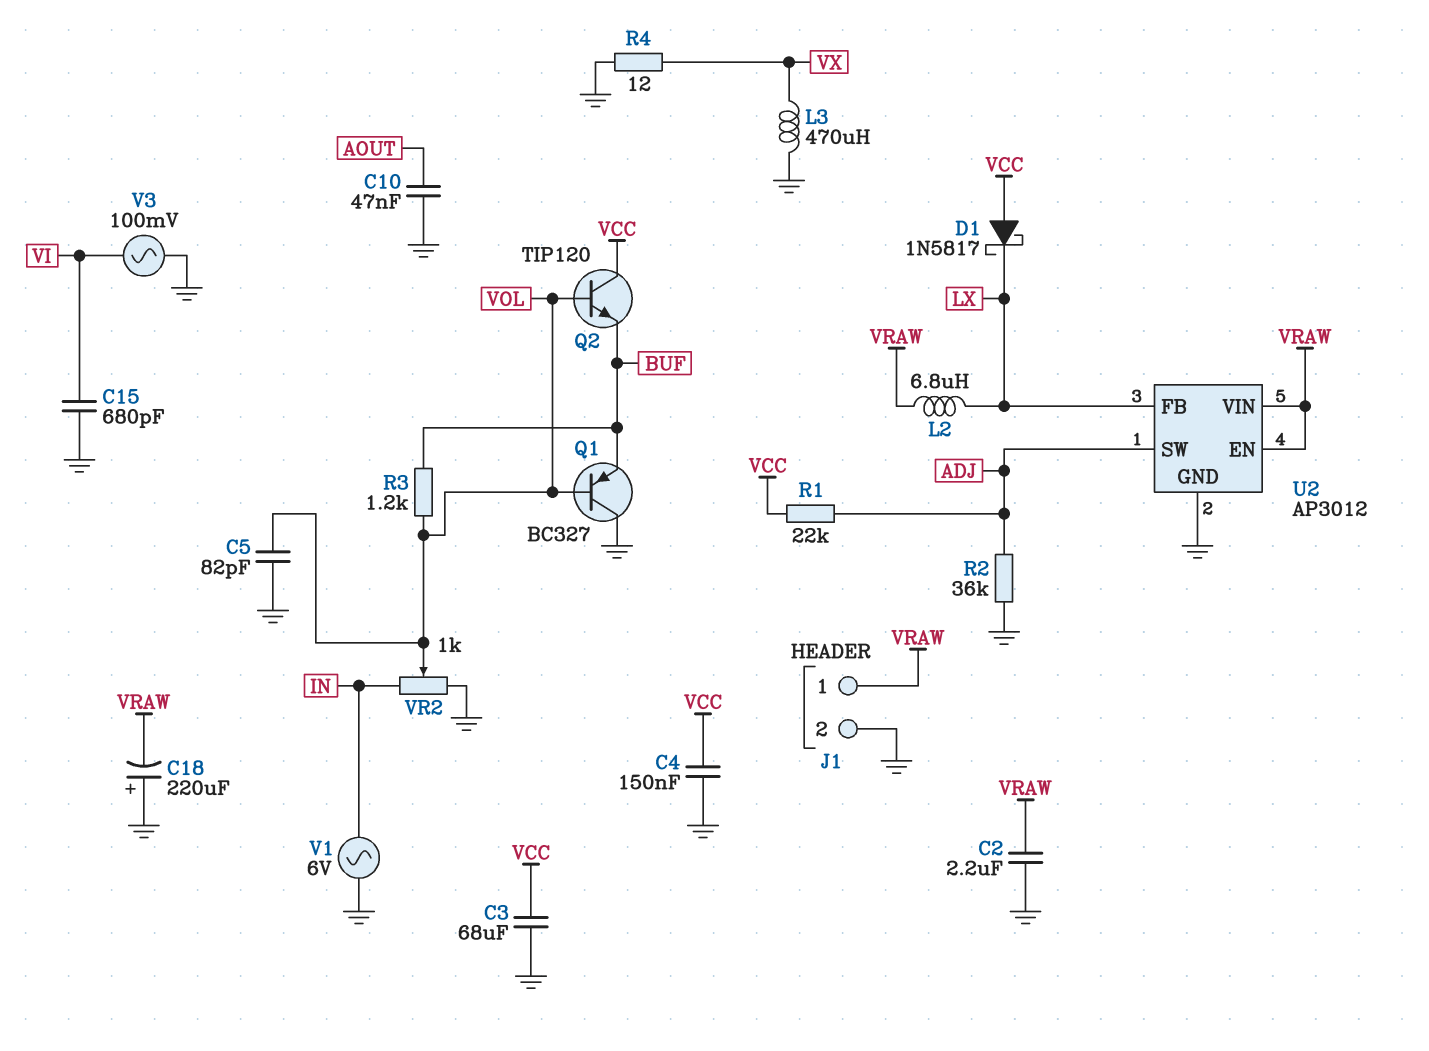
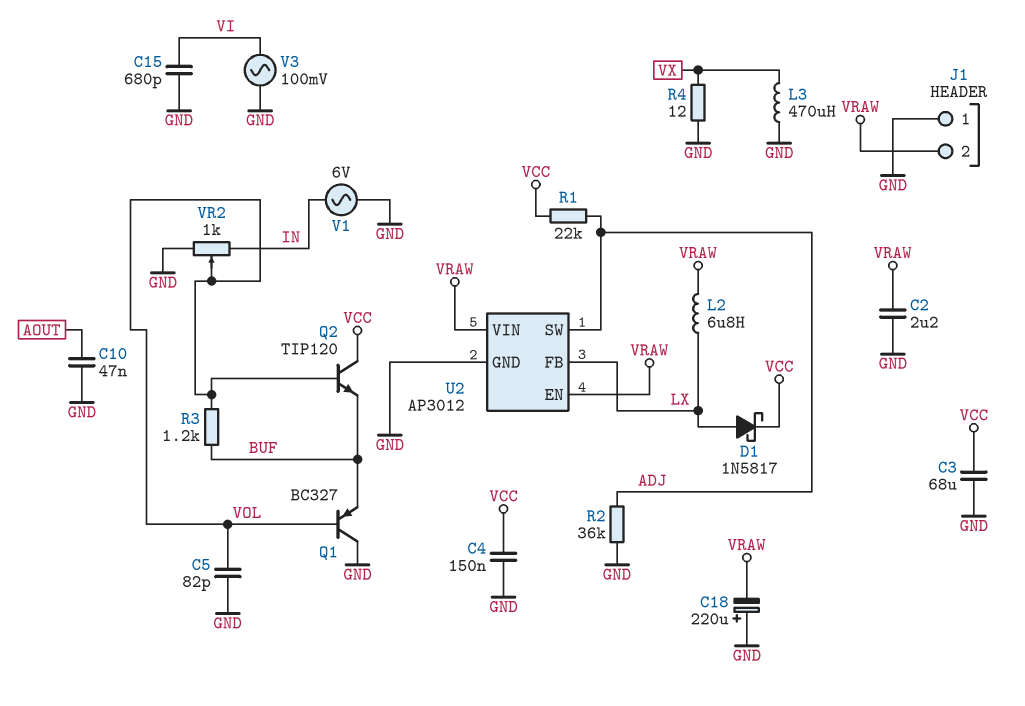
D1: schottky 1N5817 (A VCC, K LX) -> schottky 1N5817 (A LX, K VCC)
J1 pin 1: VRAW -> GND
J1 pin 2: GND -> VRAW

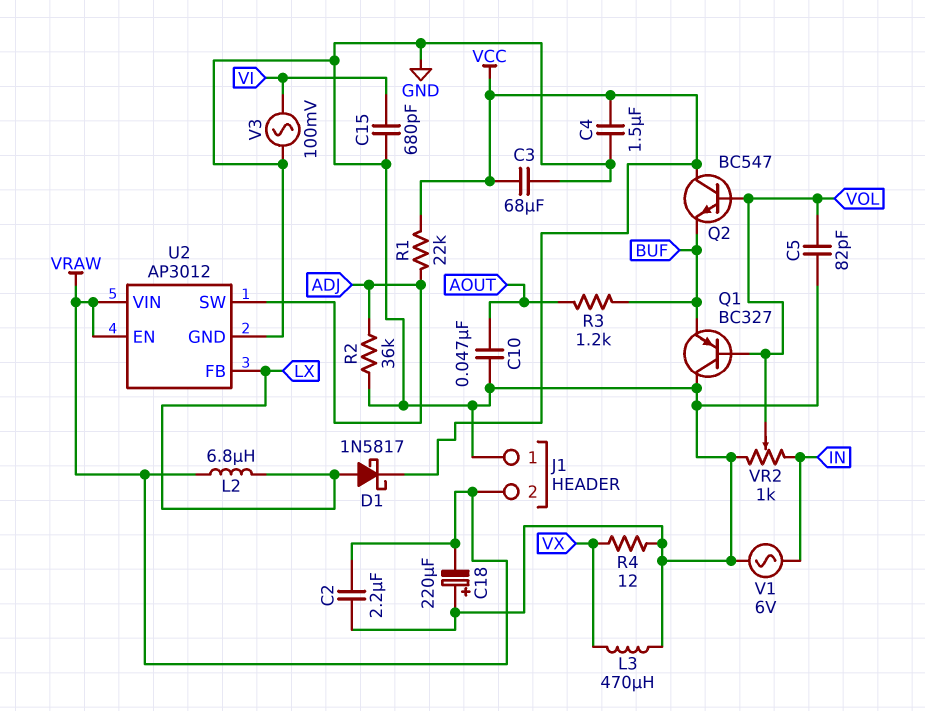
C4: 150nF (GND, VCC) -> 1.5uF (GND, VCC)
Q2: NPN TIP120 (B VOL, C VCC, E BUF) -> NPN BC547 (B VOL, C VCC, E BUF)
R3: 1.2k (BUF, VOL) -> 1.2k (AOUT, BUF)

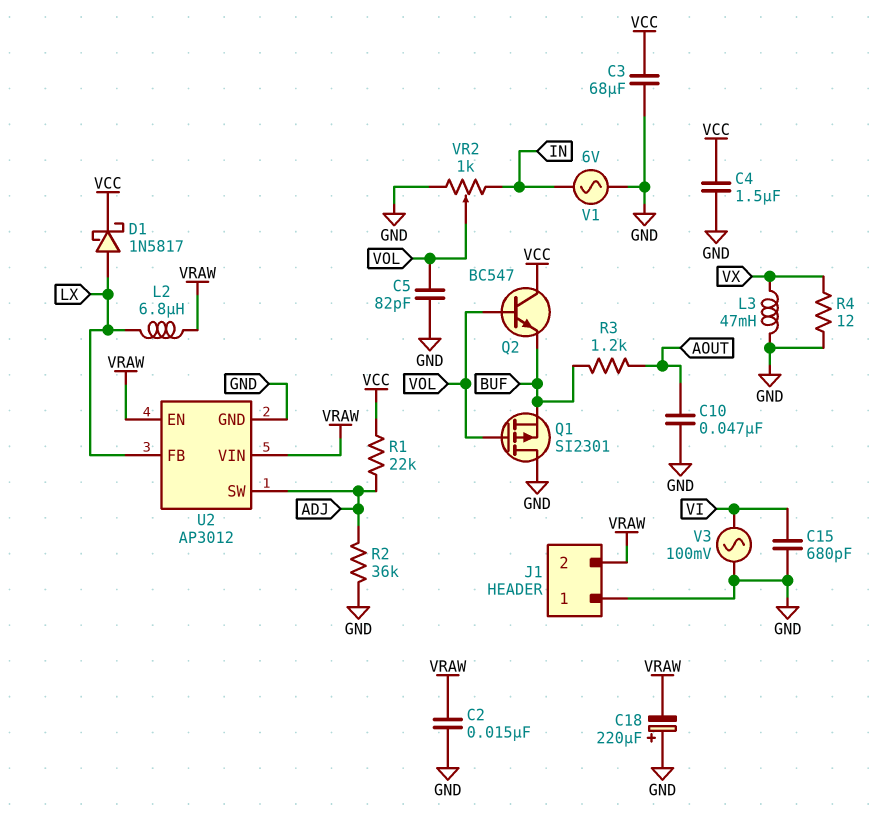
C2: 2.2uF (GND, VRAW) -> 15nF (GND, VRAW)
L3: 470uH (GND, VX) -> 47mH (GND, VX)
Q1: PNP BC327 (B VOL, C GND, E BUF) -> PMOS SI2301 (G VOL, D GND, S BUF)

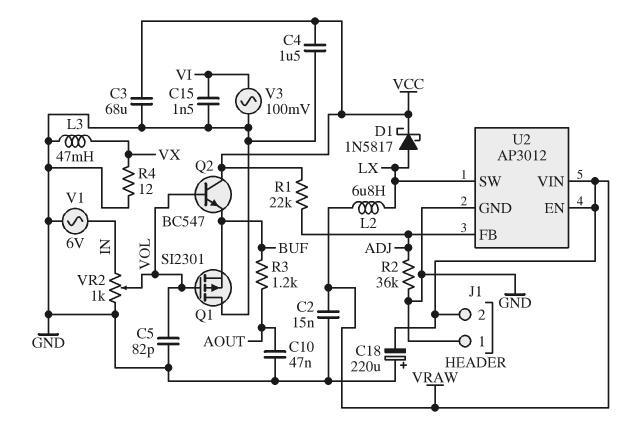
C15: 680pF (GND, VI) -> 1.5nF (GND, VI)
U2 pin FB: LX -> ADJ
U2 pin SW: ADJ -> LX

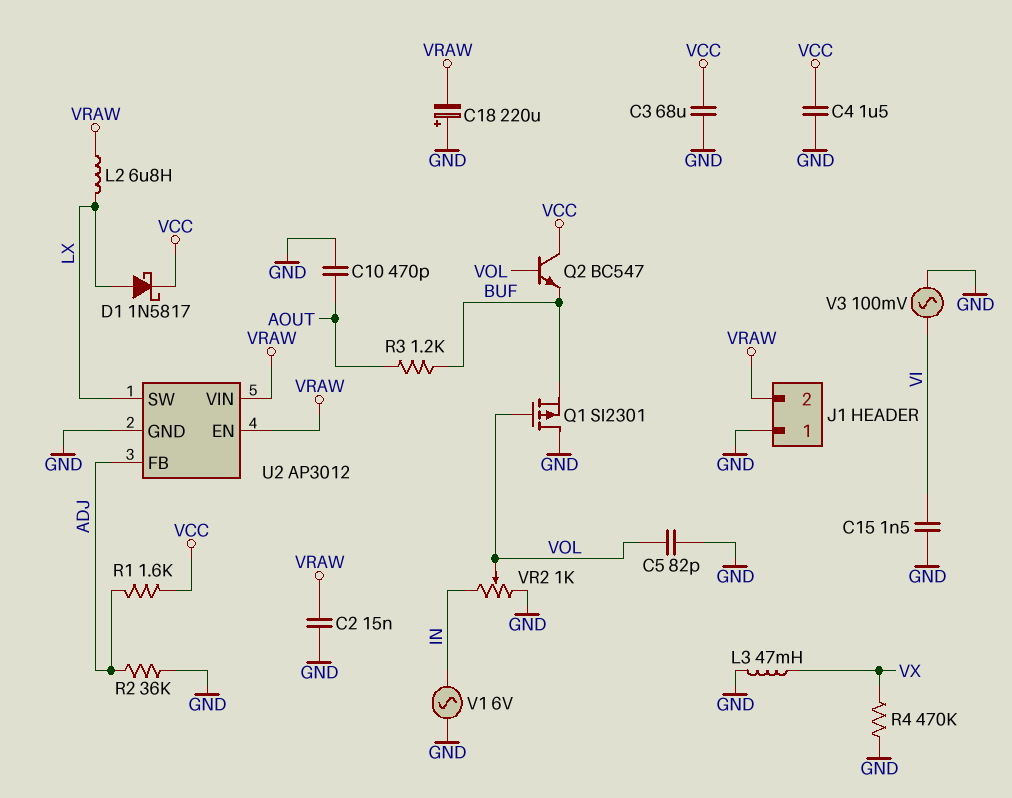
C10: 47nF (AOUT, GND) -> 470pF (AOUT, GND)
R1: 22k (ADJ, VCC) -> 1.6k (ADJ, VCC)
R4: 12 (GND, VX) -> 470k (GND, VX)

